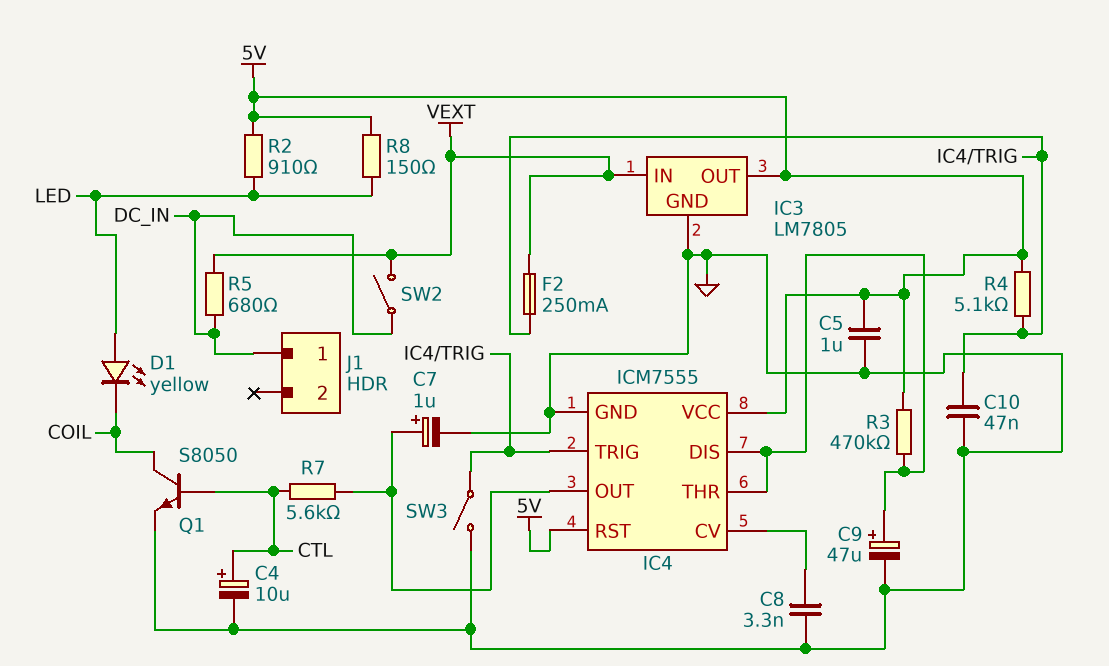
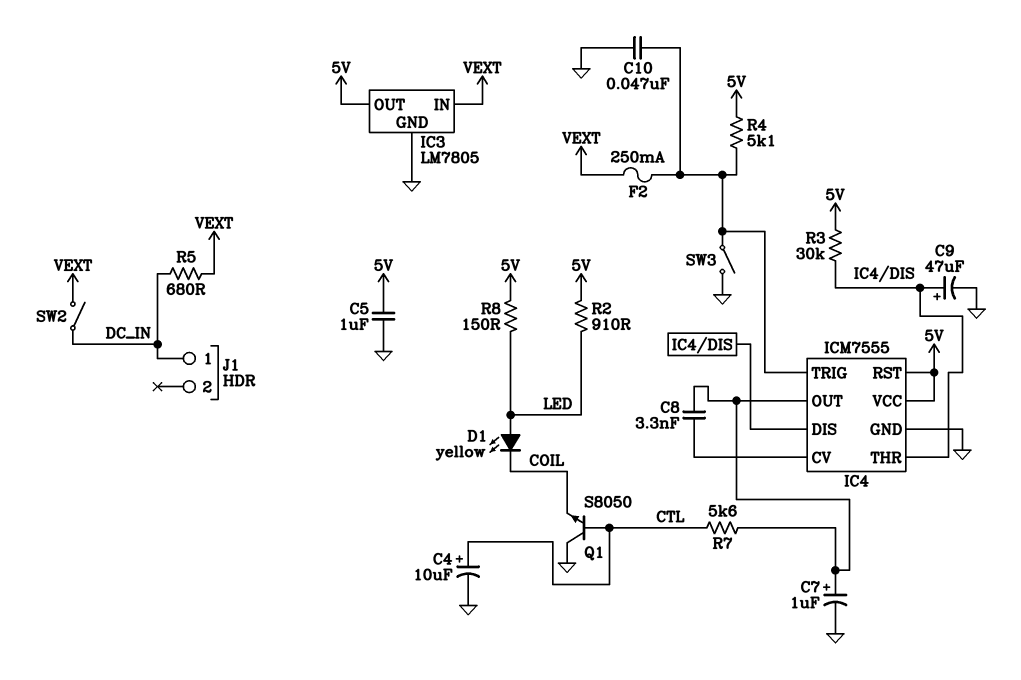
C8: 3.3nF (GND, IC4/CV) -> 3.3nF (IC4/CV, IC4/OUT)
Q1: NPN S8050 (B CTL, C COIL, E GND) -> NPN S8050 (B CTL, C GND, E COIL)
R3: 470k (5V, IC4/DIS) -> 30k (5V, IC4/DIS)

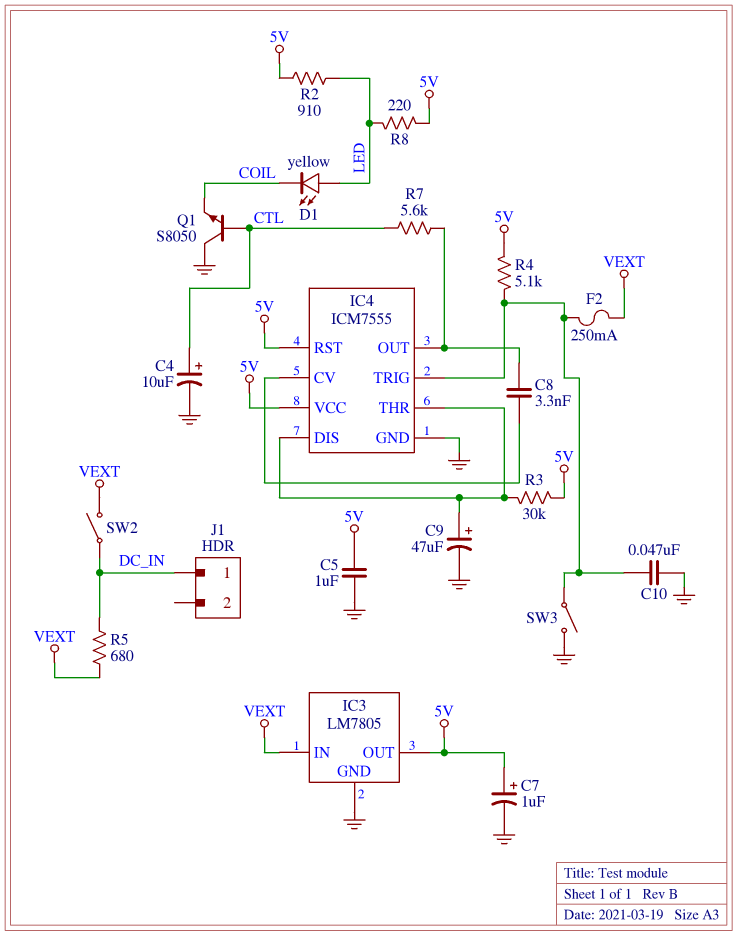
C7: 1uF (plus IC4/OUT, minus GND) -> 1uF (plus 5V, minus GND)
R8: 150 (5V, LED) -> 220 (5V, LED)

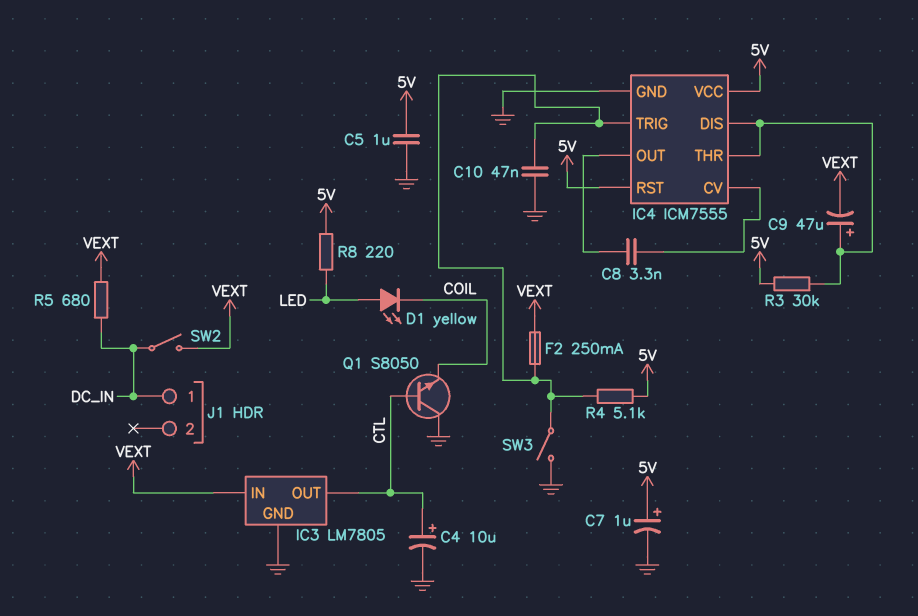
C9: 47uF (plus IC4/DIS, minus GND) -> 47uF (plus IC4/DIS, minus VEXT)
IC3 pin OUT: 5V -> CTL
R2: 910 (5V, LED) -> none
R7: 5.6k (CTL, IC4/OUT) -> none

